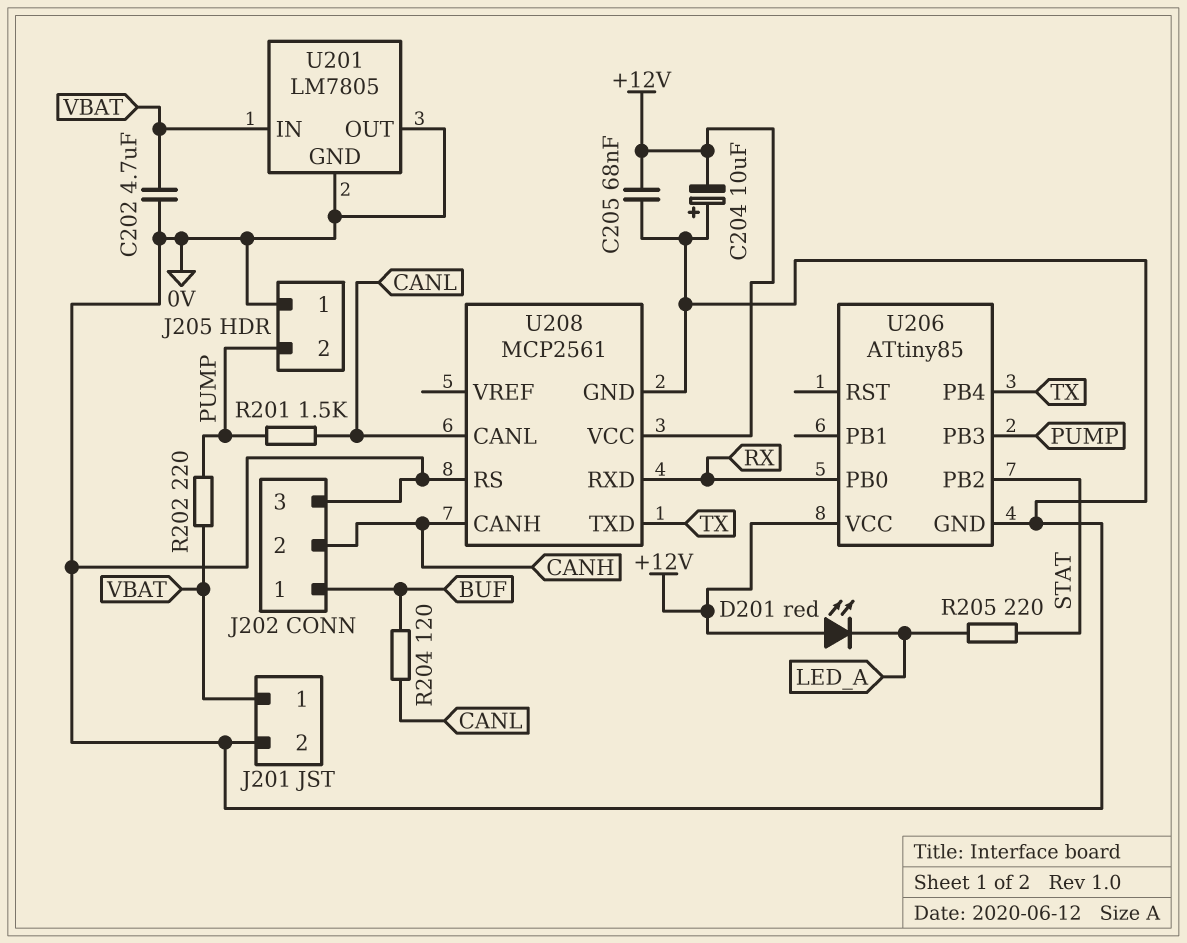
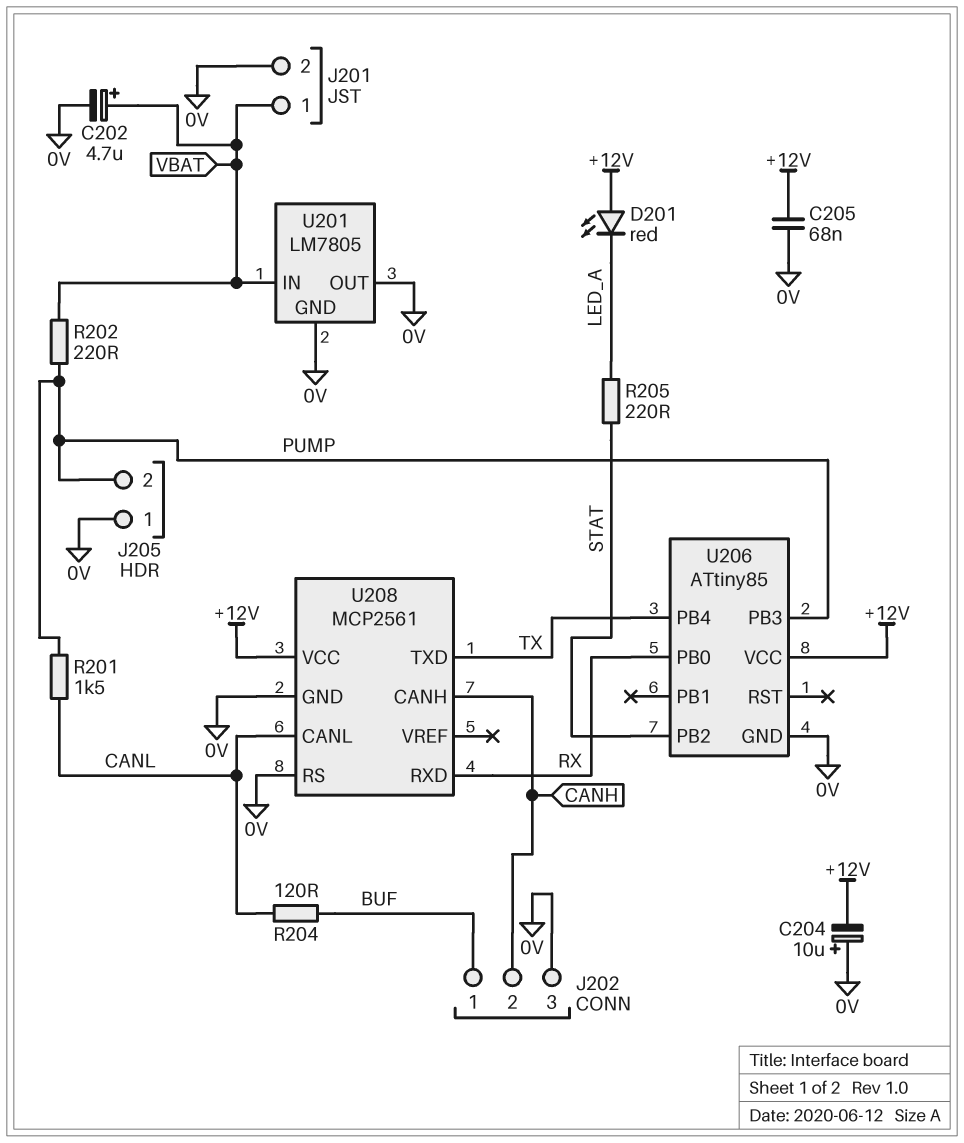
C202: 4.7uF (0V, VBAT) -> 4.7uF (plus VBAT, minus 0V)

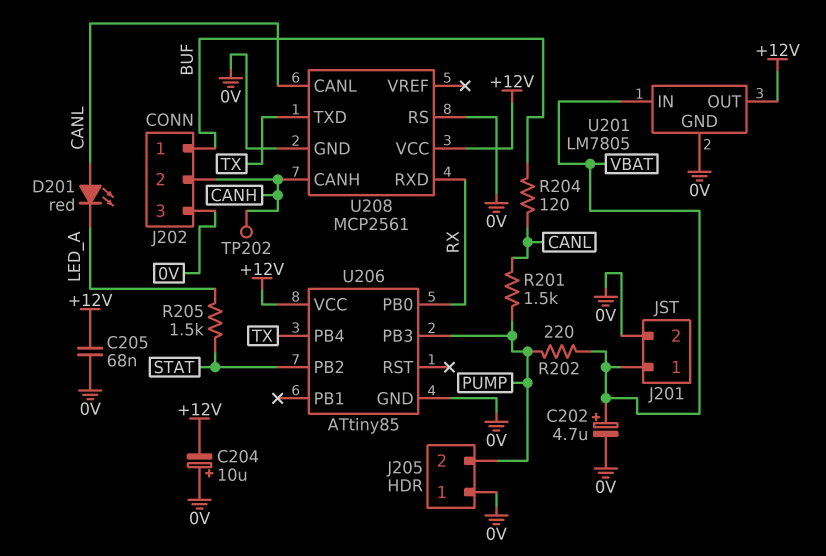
D201: LED red (A +12V, K LED_A) -> LED red (A CANL, K LED_A)
R205: 220 (LED_A, STAT) -> 1.5k (LED_A, STAT)
TP202: none -> test point (CANH)
U201 pin OUT: 0V -> +12V

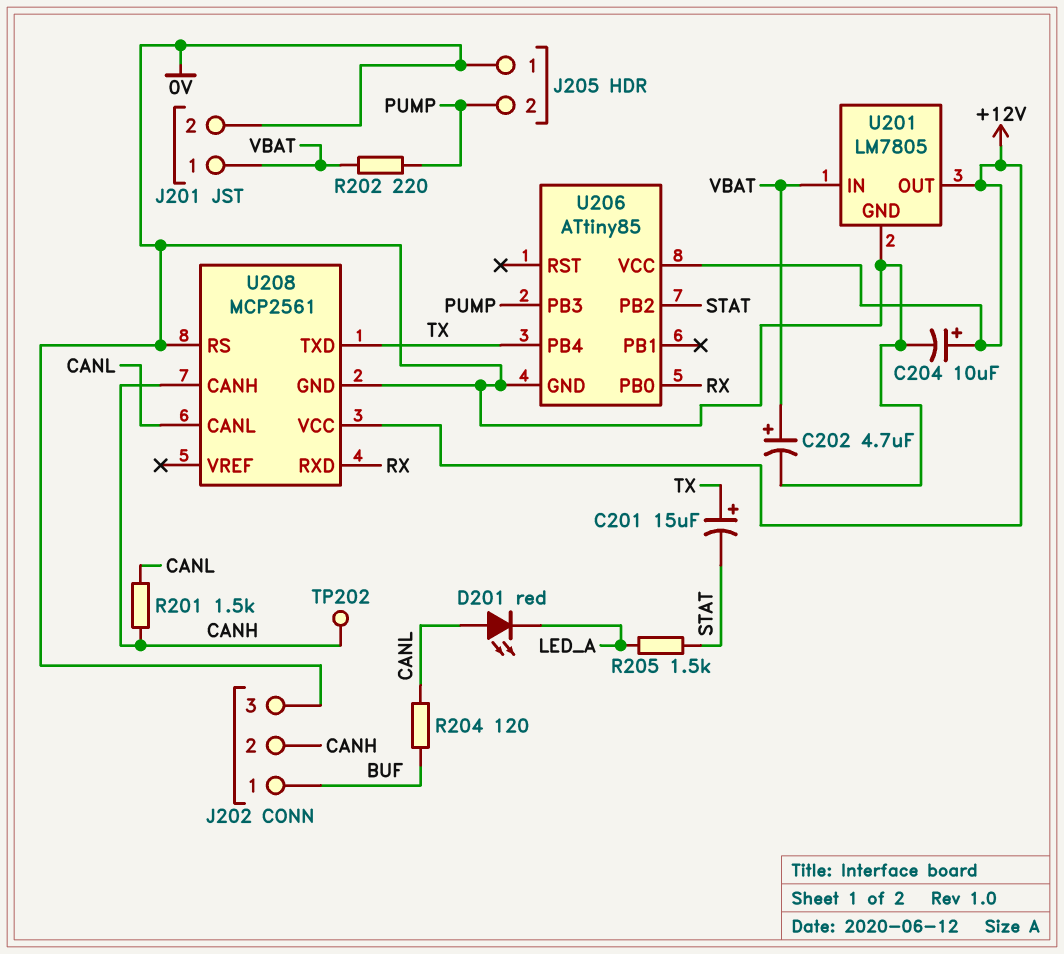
C201: none -> 15uF (plus TX, minus STAT)
C204: 10uF (plus 0V, minus +12V) -> 10uF (plus +12V, minus 0V)
C205: 68nF (+12V, 0V) -> none
R201: 1.5k (CANL, PUMP) -> 1.5k (CANH, CANL)

